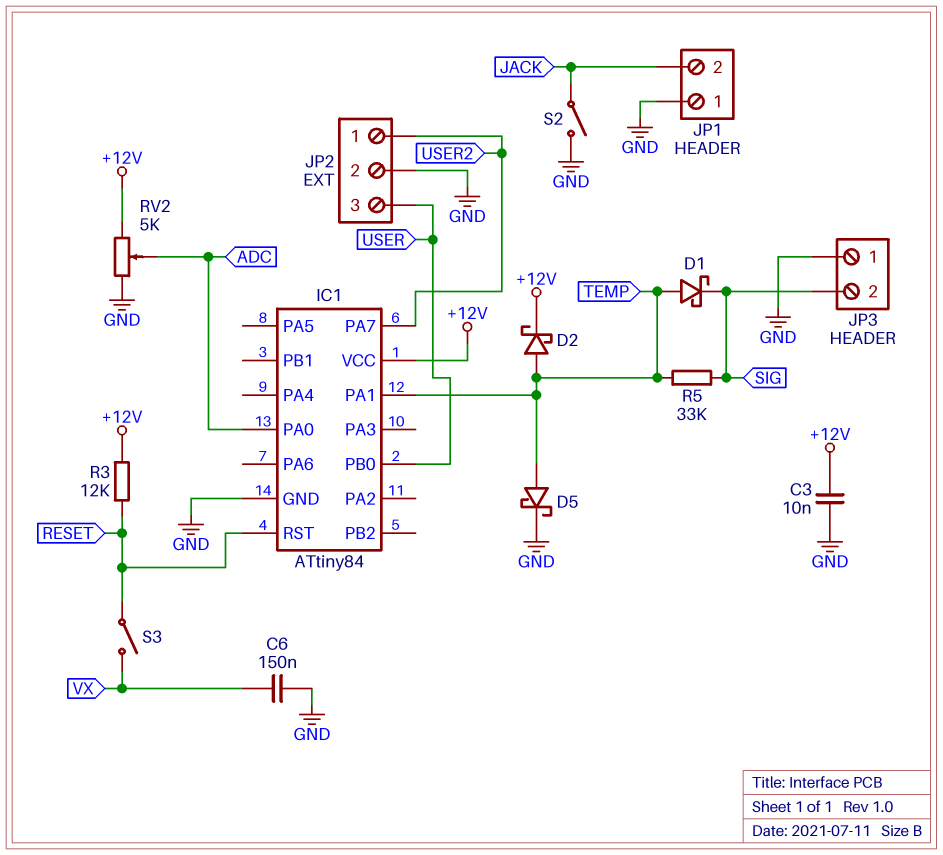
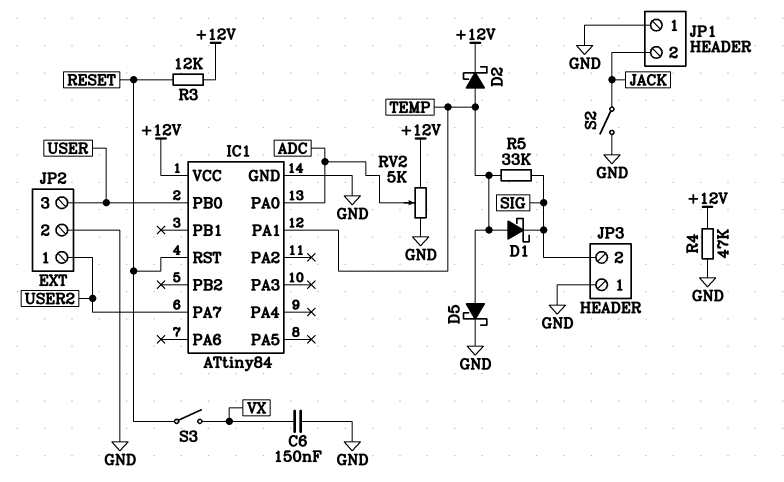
C3: 10nF (+12V, GND) -> none
R4: none -> 47k (+12V, GND)

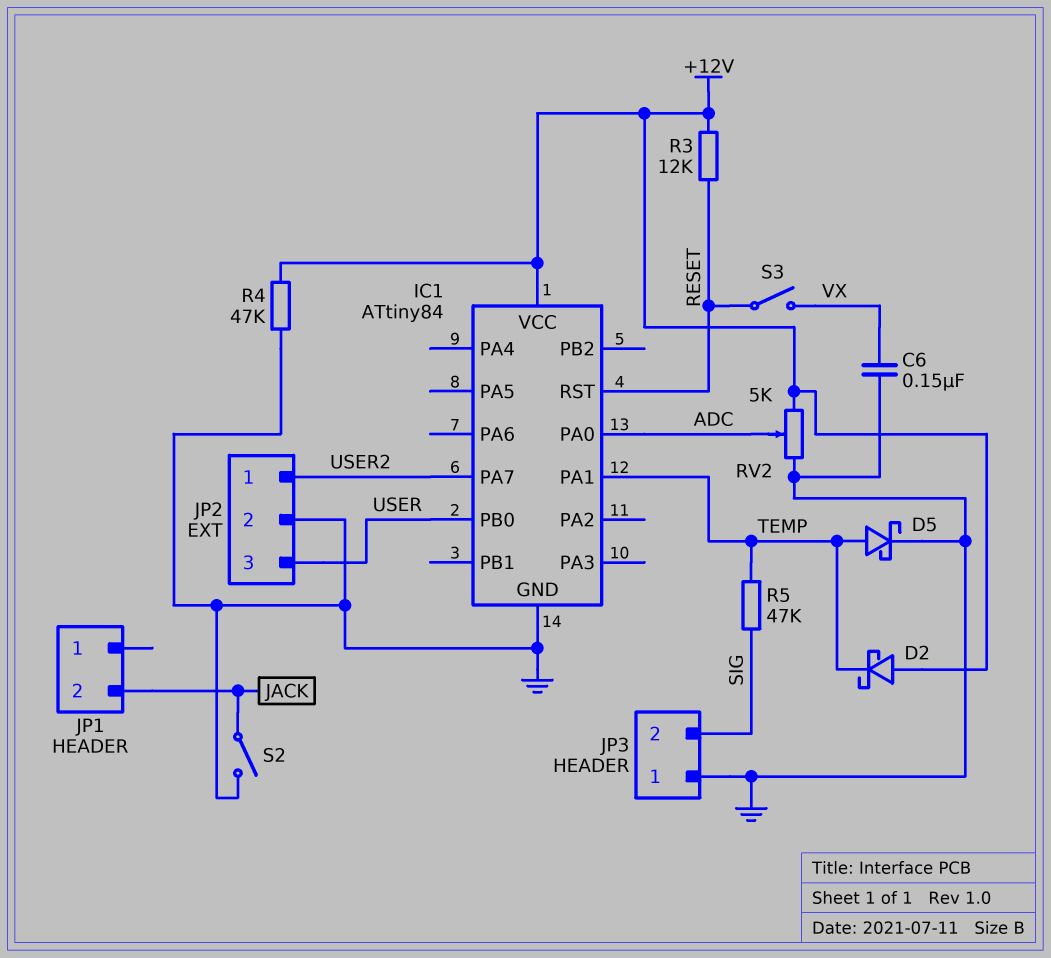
D1: schottky (A TEMP, K SIG) -> none
D2: schottky (A TEMP, K +12V) -> schottky (A +12V, K TEMP)
JP1 pin 1: GND -> none
R5: 33k (SIG, TEMP) -> 47k (SIG, TEMP)

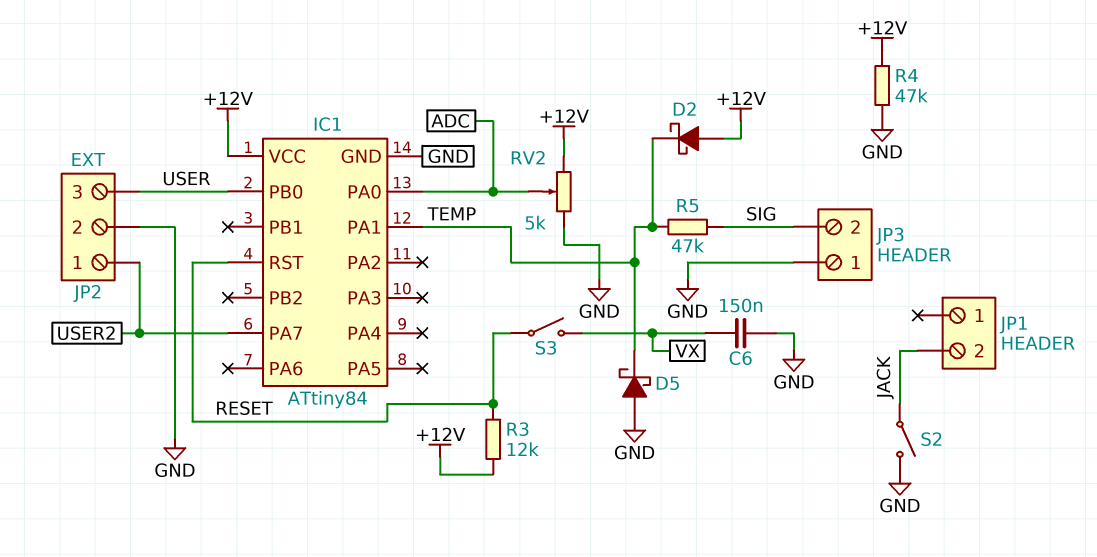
D5: schottky (A TEMP, K GND) -> schottky (A GND, K TEMP)

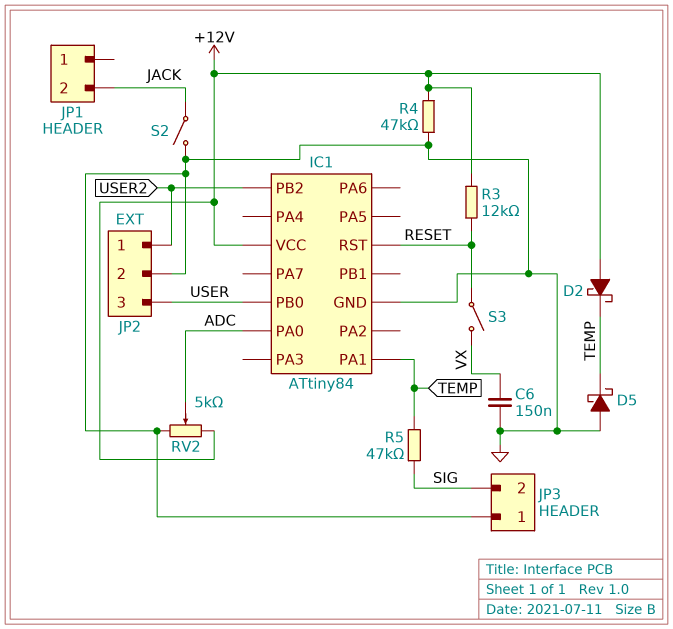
IC1 pin PA7: USER2 -> none
IC1 pin PB2: none -> USER2

